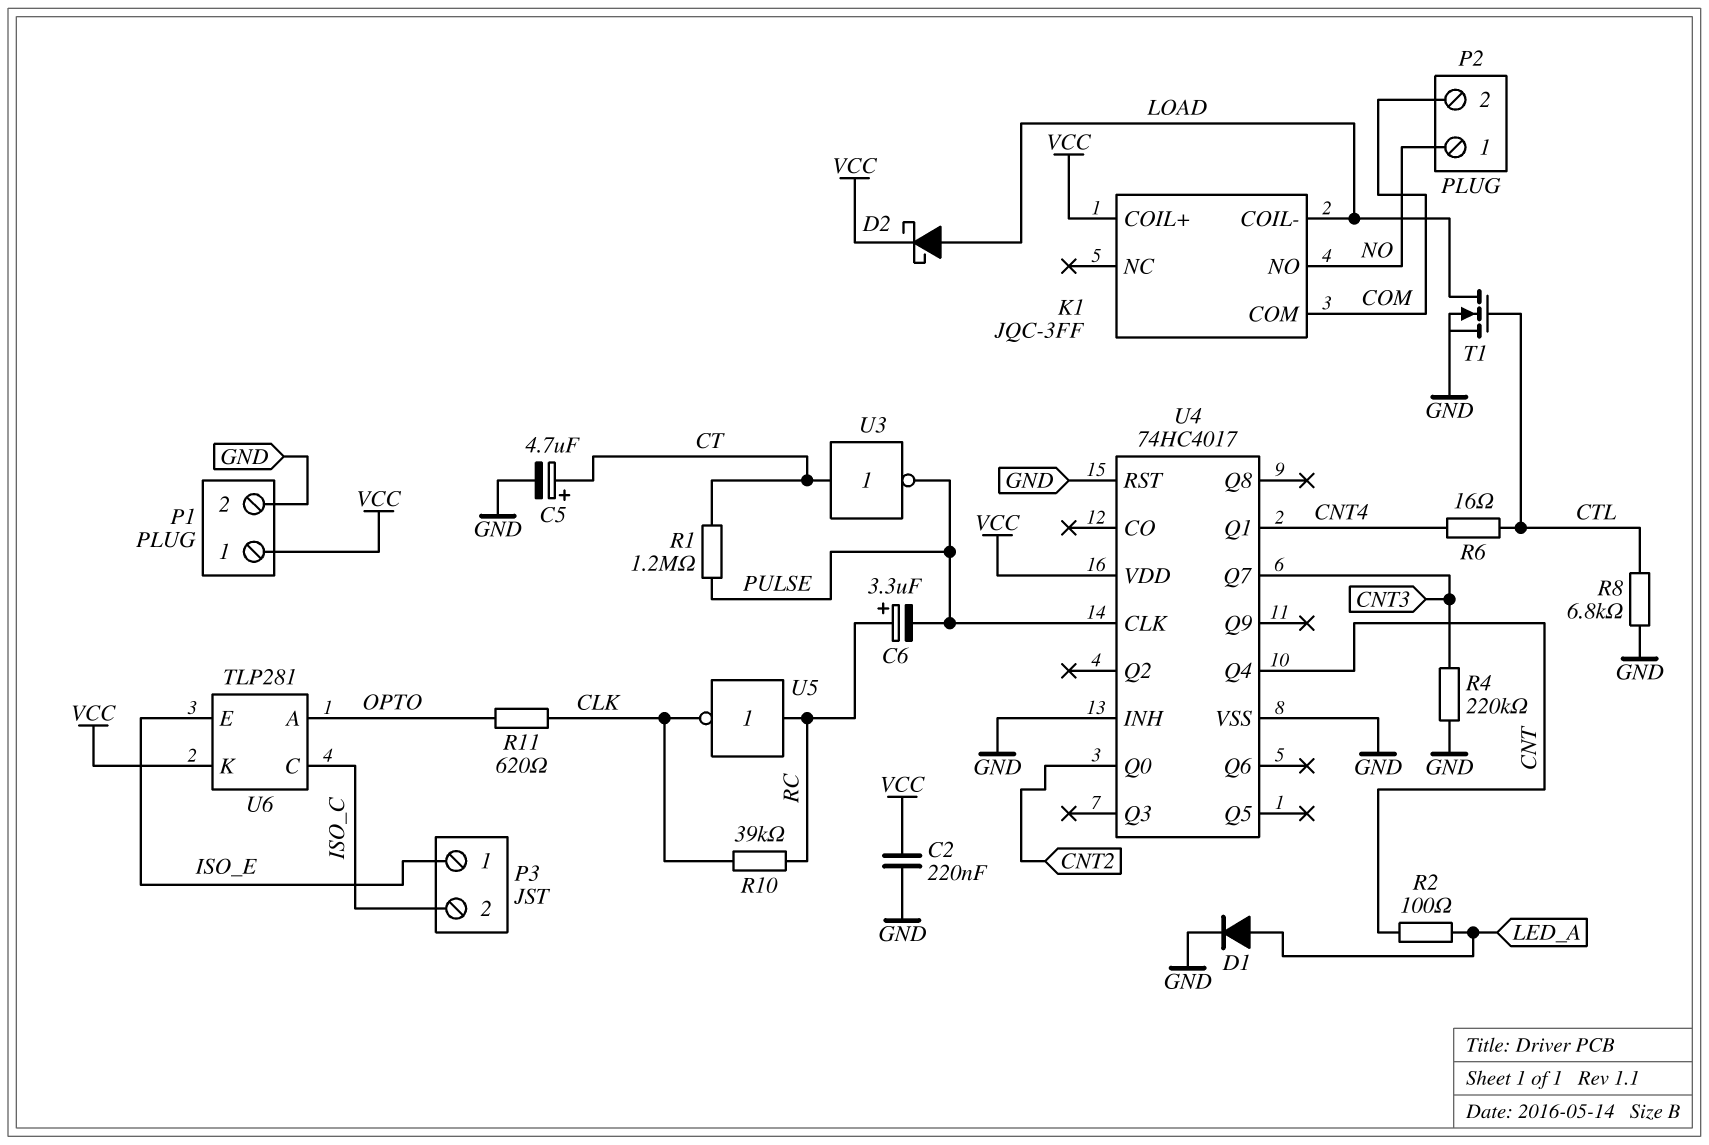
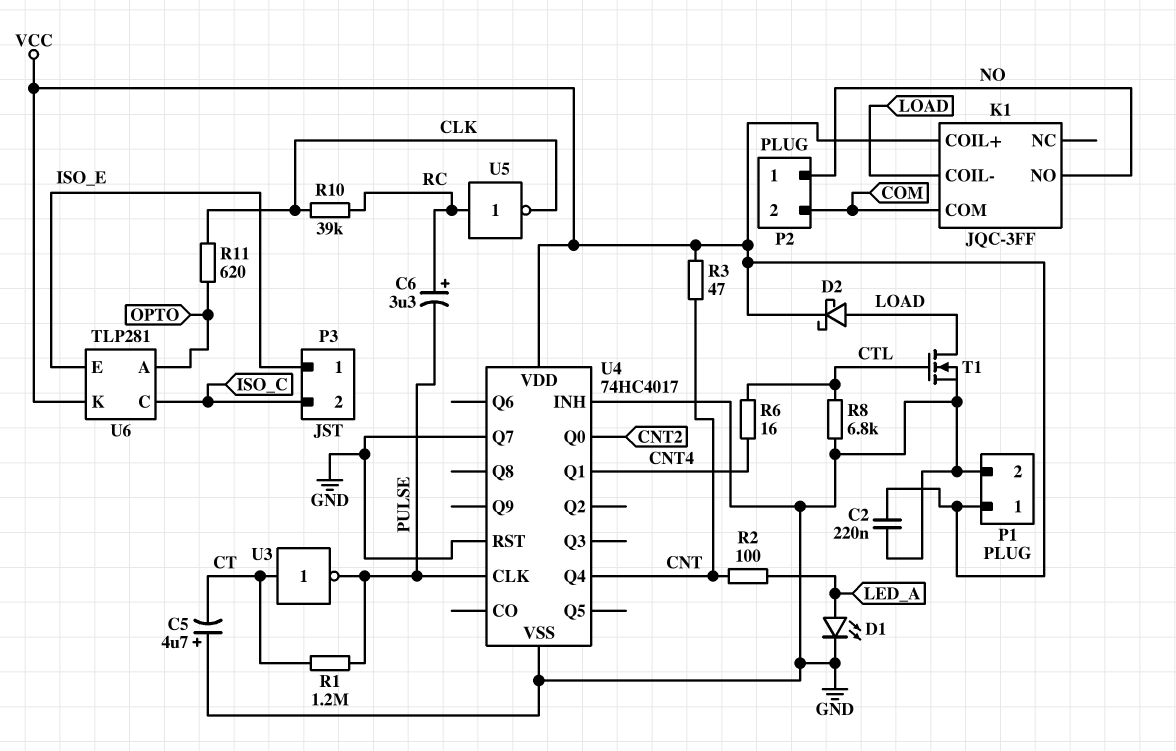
C5: 4.7uF (plus CT, minus GND) -> 4.7uF (plus GND, minus CT)
D1: diode (A LED_A, K GND) -> LED (A LED_A, K GND)
R3: none -> 47 (CNT, VCC)
R4: 220k (CNT3, GND) -> none
U4 pin Q7: CNT3 -> GND

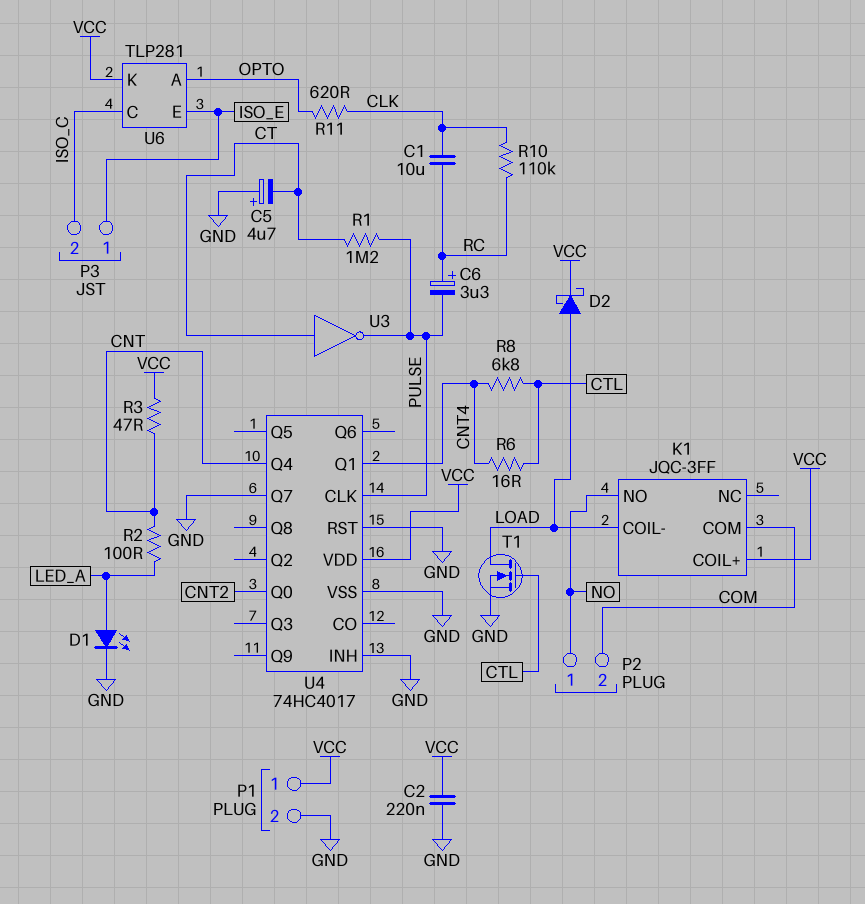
C1: none -> 10uF (CLK, RC)
R8: 6.8k (CTL, GND) -> 6.8k (CNT4, CTL)
R10: 39k (CLK, RC) -> 110k (CLK, RC)
U5: NOT (in RC, out CLK) -> none

